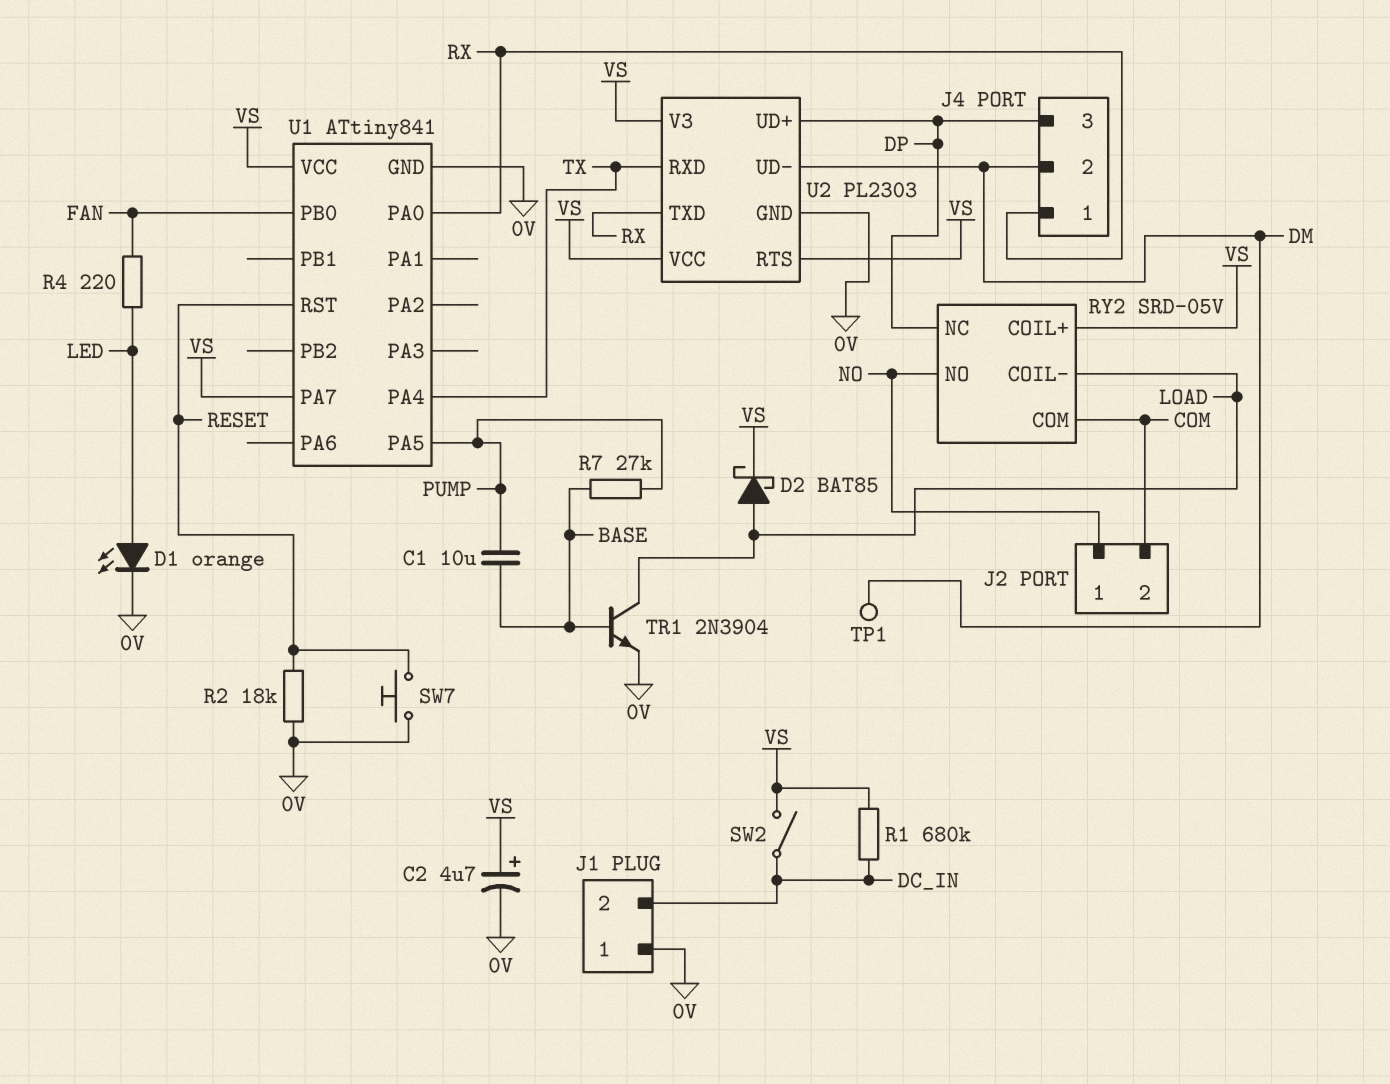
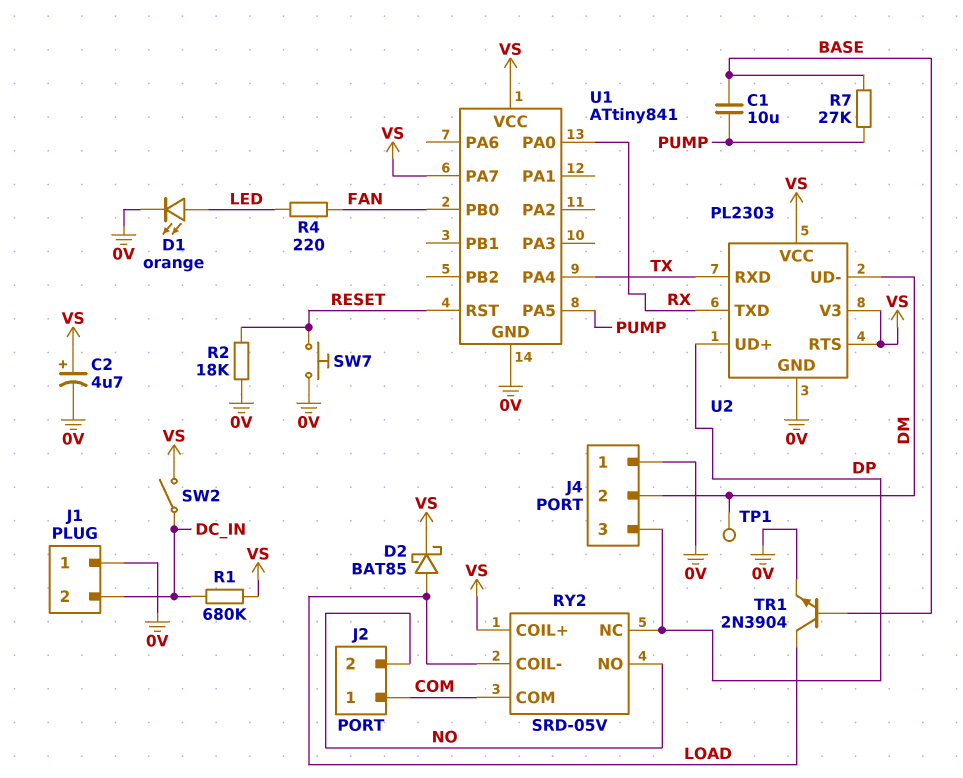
J2 pin 1: NO -> COM
J2 pin 2: COM -> NO
J4 pin 1: RX -> 0V

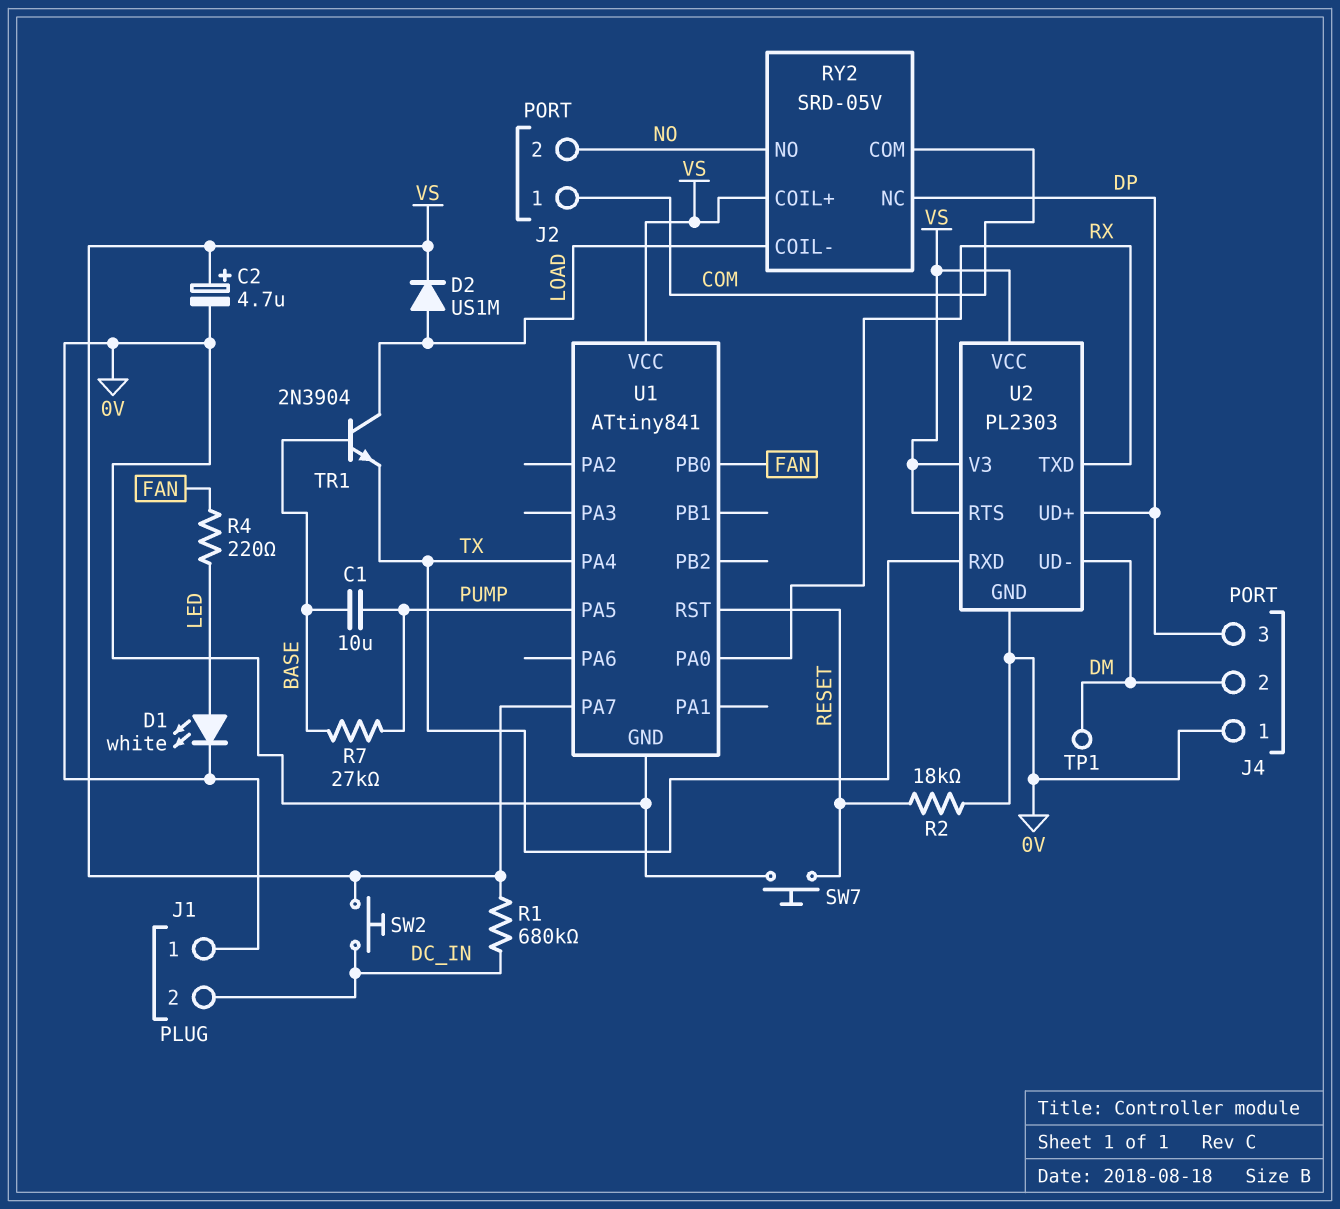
D1: LED orange (A LED, K 0V) -> LED white (A LED, K 0V)
D2: schottky BAT85 (A LOAD, K VS) -> diode US1M (A LOAD, K VS)
SW2: switch (DC_IN, VS) -> button (DC_IN, VS)
TR1: NPN 2N3904 (B BASE, C LOAD, E 0V) -> NPN 2N3904 (B BASE, C LOAD, E TX)

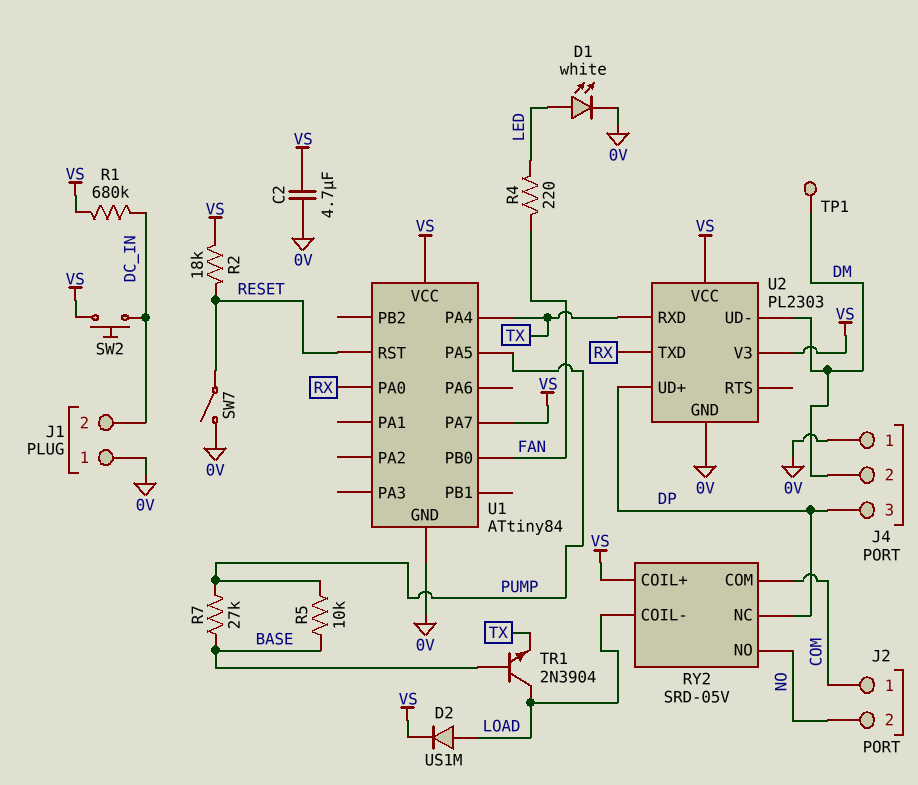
C1: 10uF (BASE, PUMP) -> none
C2: 4.7uF (plus VS, minus 0V) -> 4.7uF (0V, VS)
R2: 18k (0V, RESET) -> 18k (RESET, VS)
R5: none -> 10k (BASE, PUMP)
SW7: button (0V, RESET) -> switch (0V, RESET)
U1: ATtiny841 -> ATtiny84
U2 pin RTS: VS -> none

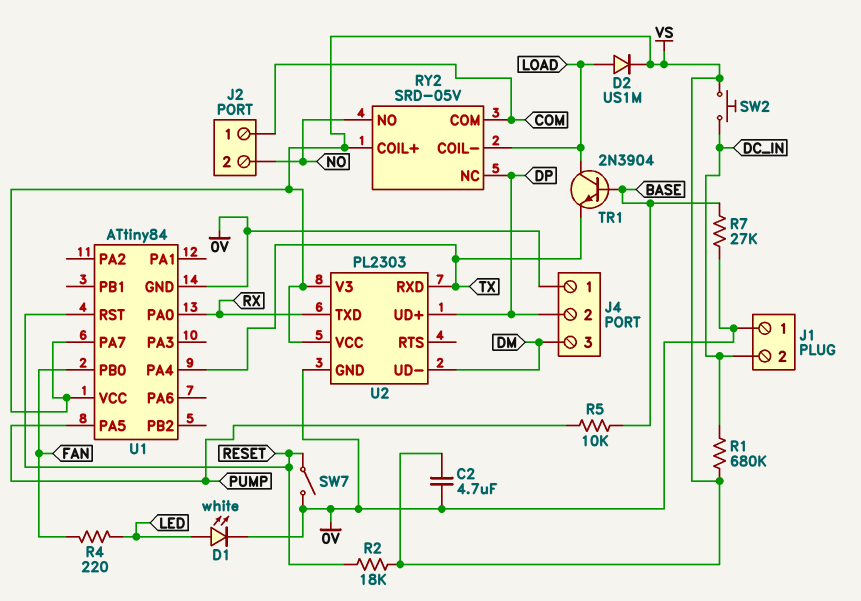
J4 pin 2: DM -> DP
J4 pin 3: DP -> DM
R7: 27k (BASE, PUMP) -> 27k (0V, BASE)
TP1: test point (DM) -> none

